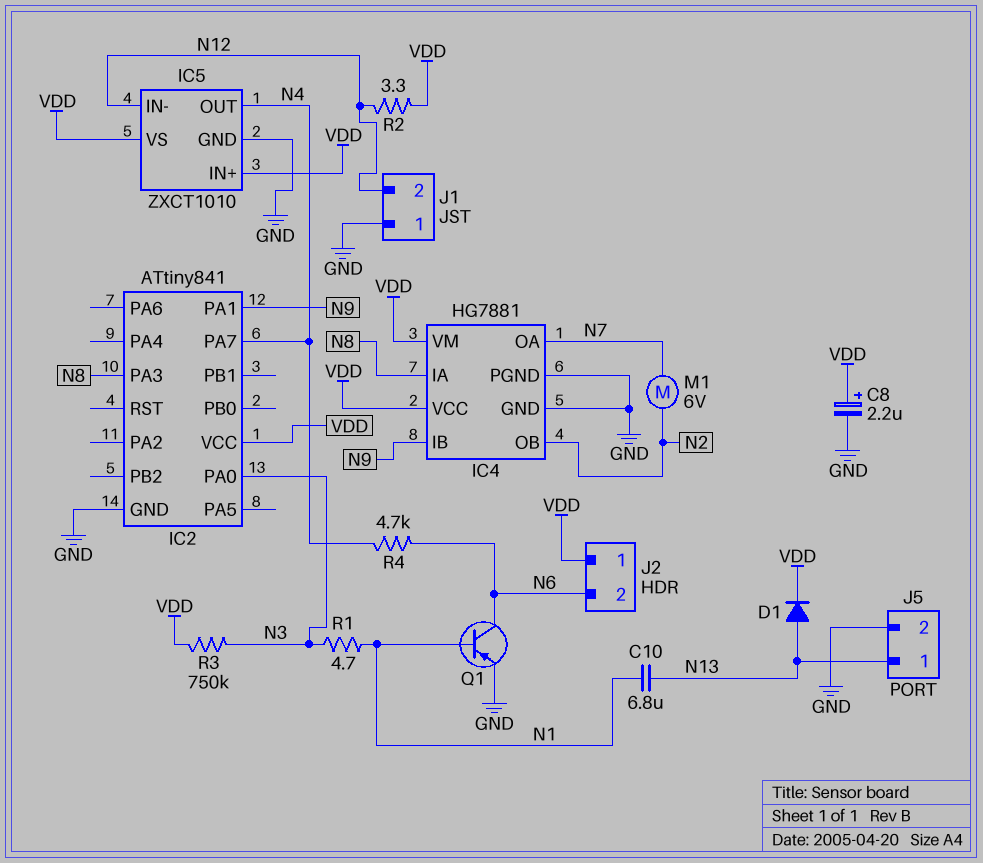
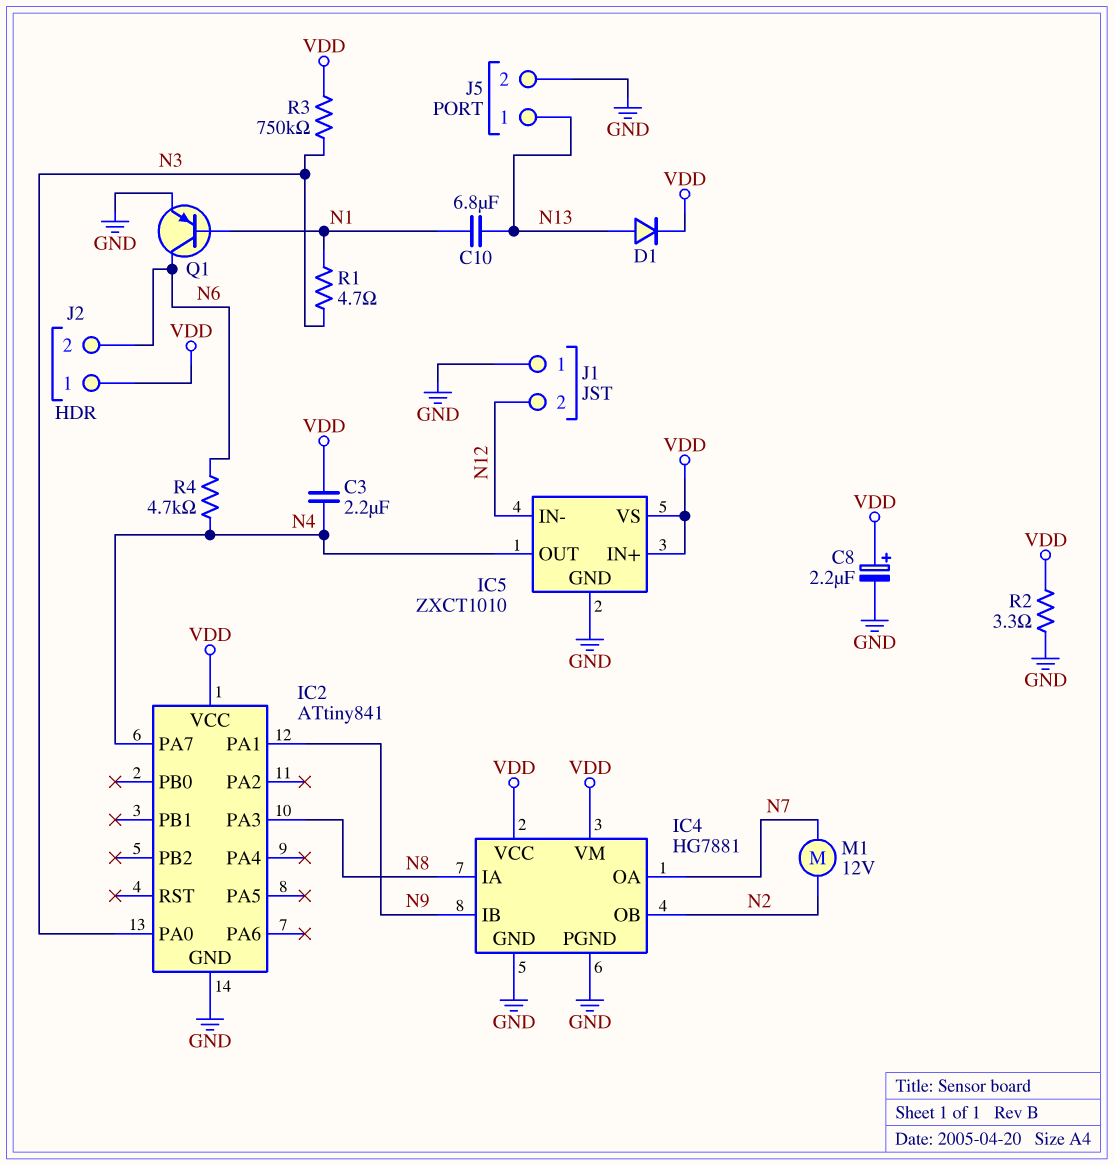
C3: none -> 2.2uF (N4, VDD)
M1: motor 6V (N2, N7) -> motor 12V (N2, N7)
R2: 3.3 (N12, VDD) -> 3.3 (GND, VDD)

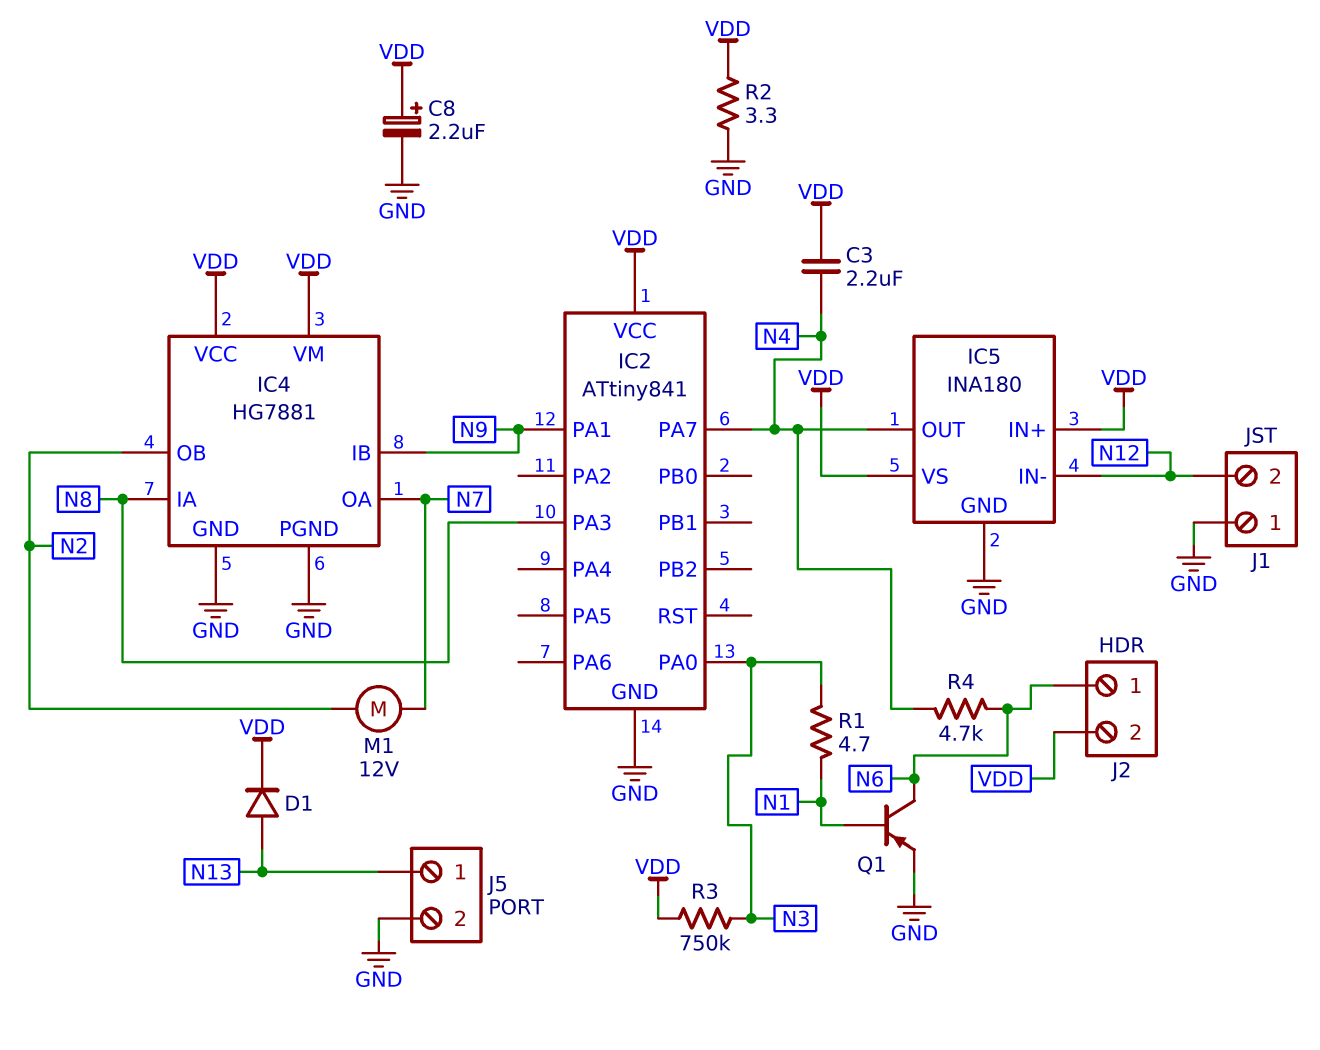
C10: 6.8uF (N1, N13) -> none
IC5: ZXCT1010 -> INA180
J2 pin 1: VDD -> N6
J2 pin 2: N6 -> VDD

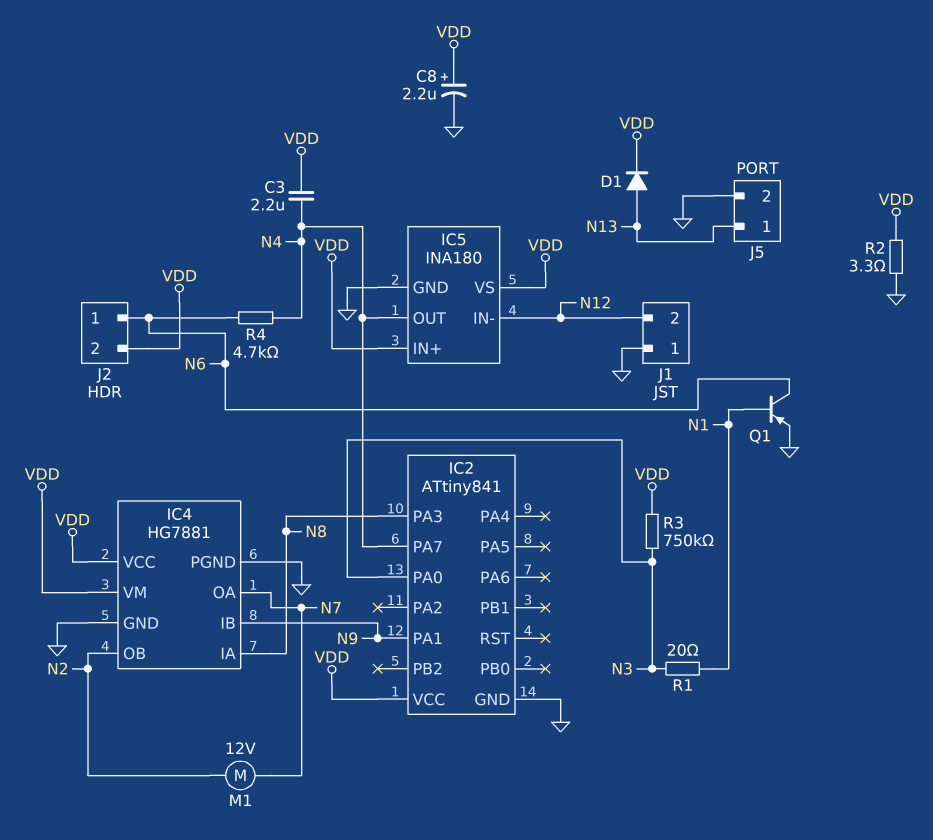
R1: 4.7 (N1, N3) -> 20 (N1, N3)

